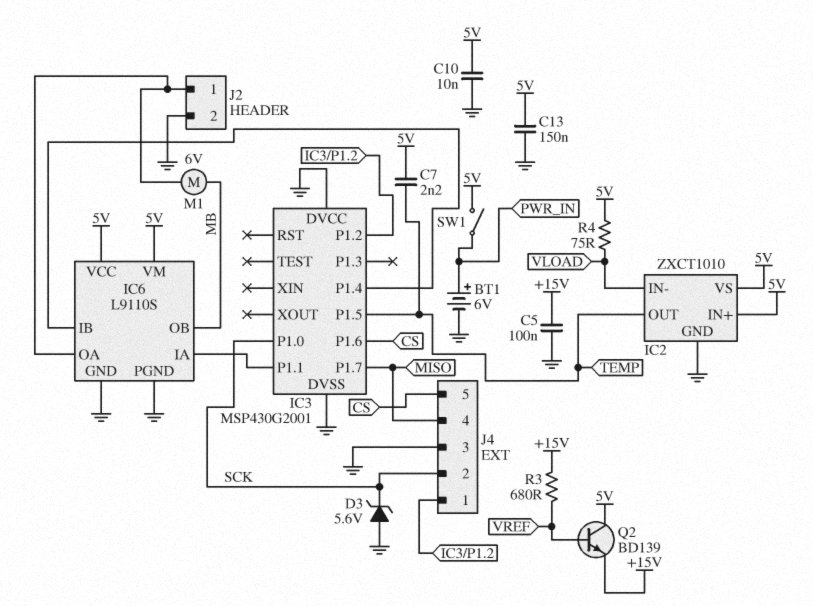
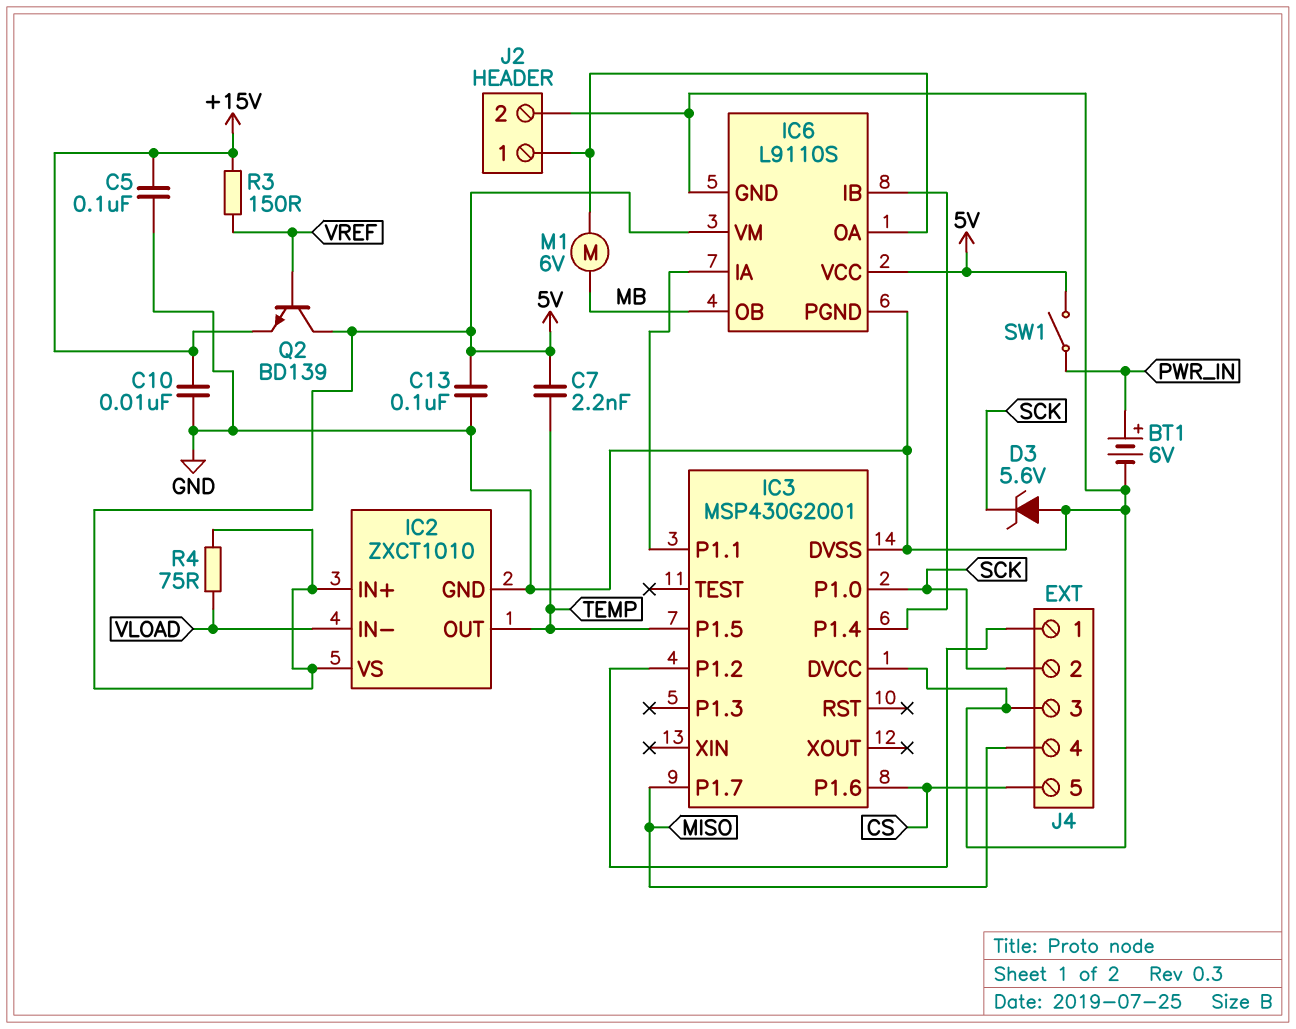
C10: 10nF (5V, GND) -> 10nF (+15V, GND)
C13: 150nF (5V, GND) -> 100nF (5V, GND)
R3: 680 (+15V, VREF) -> 150 (+15V, VREF)

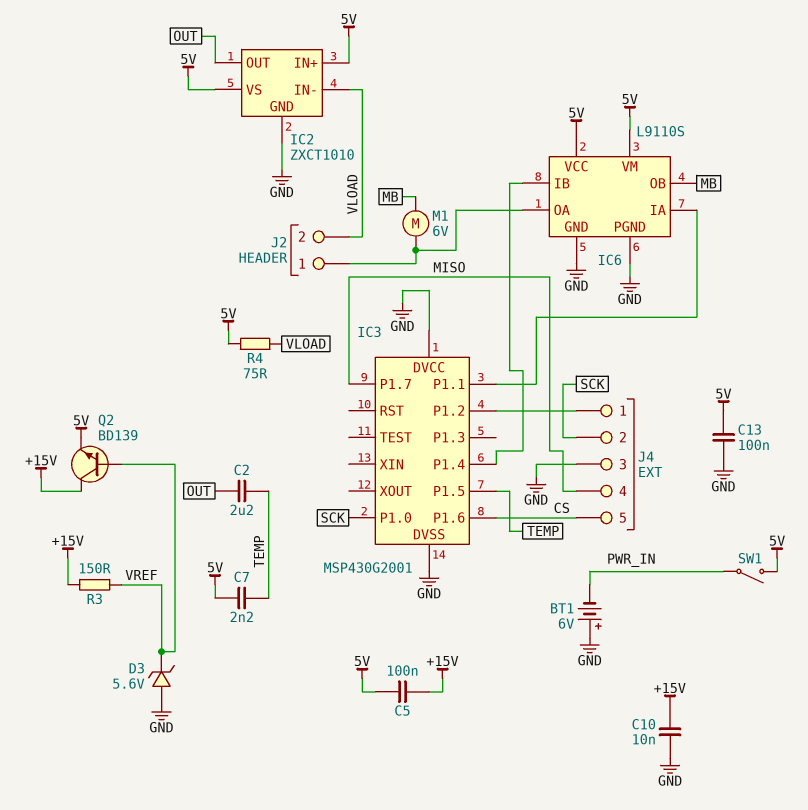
BT1: 6V (plus PWR_IN, minus GND) -> 6V (plus GND, minus PWR_IN)
C2: none -> 2.2uF (OUT, TEMP)
C5: 100nF (+15V, GND) -> 100nF (+15V, 5V)
D3: zener 5.6V (A GND, K SCK) -> zener 5.6V (A GND, K VREF)
IC2 pin OUT: TEMP -> OUT
J2 pin 2: GND -> VLOAD
Q2: NPN BD139 (B VREF, C 5V, E +15V) -> NPN BD139 (B VREF, C +15V, E 5V)

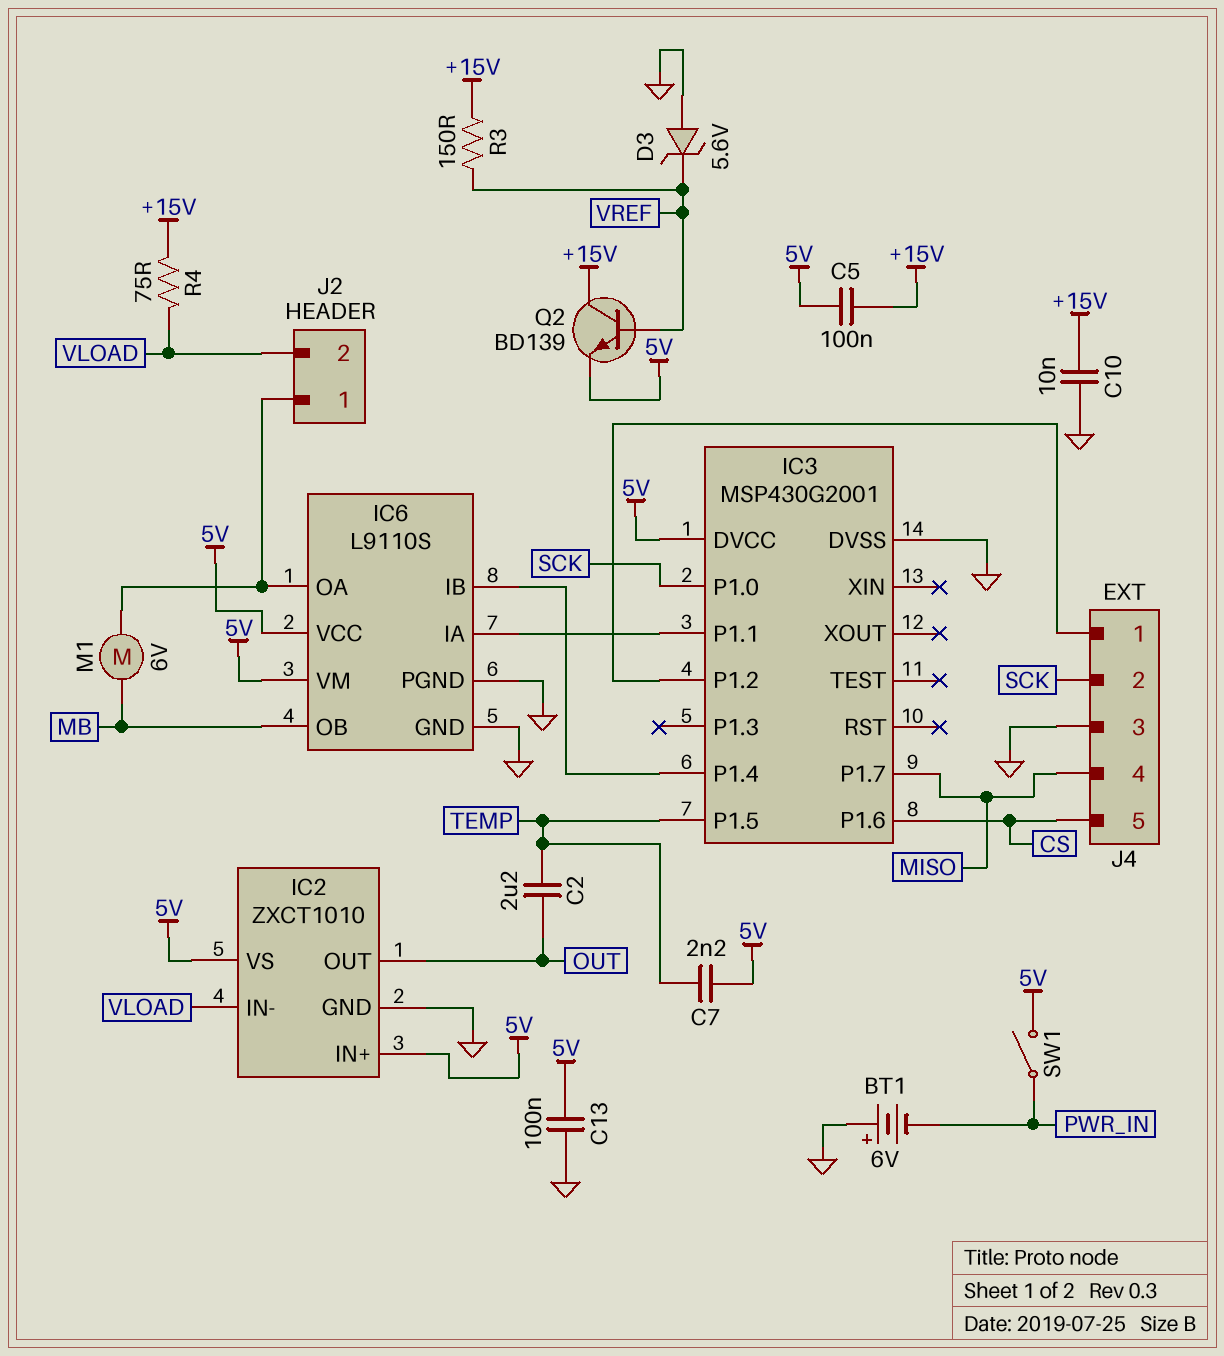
IC3 pin DVCC: GND -> 5V
R4: 75 (5V, VLOAD) -> 75 (+15V, VLOAD)

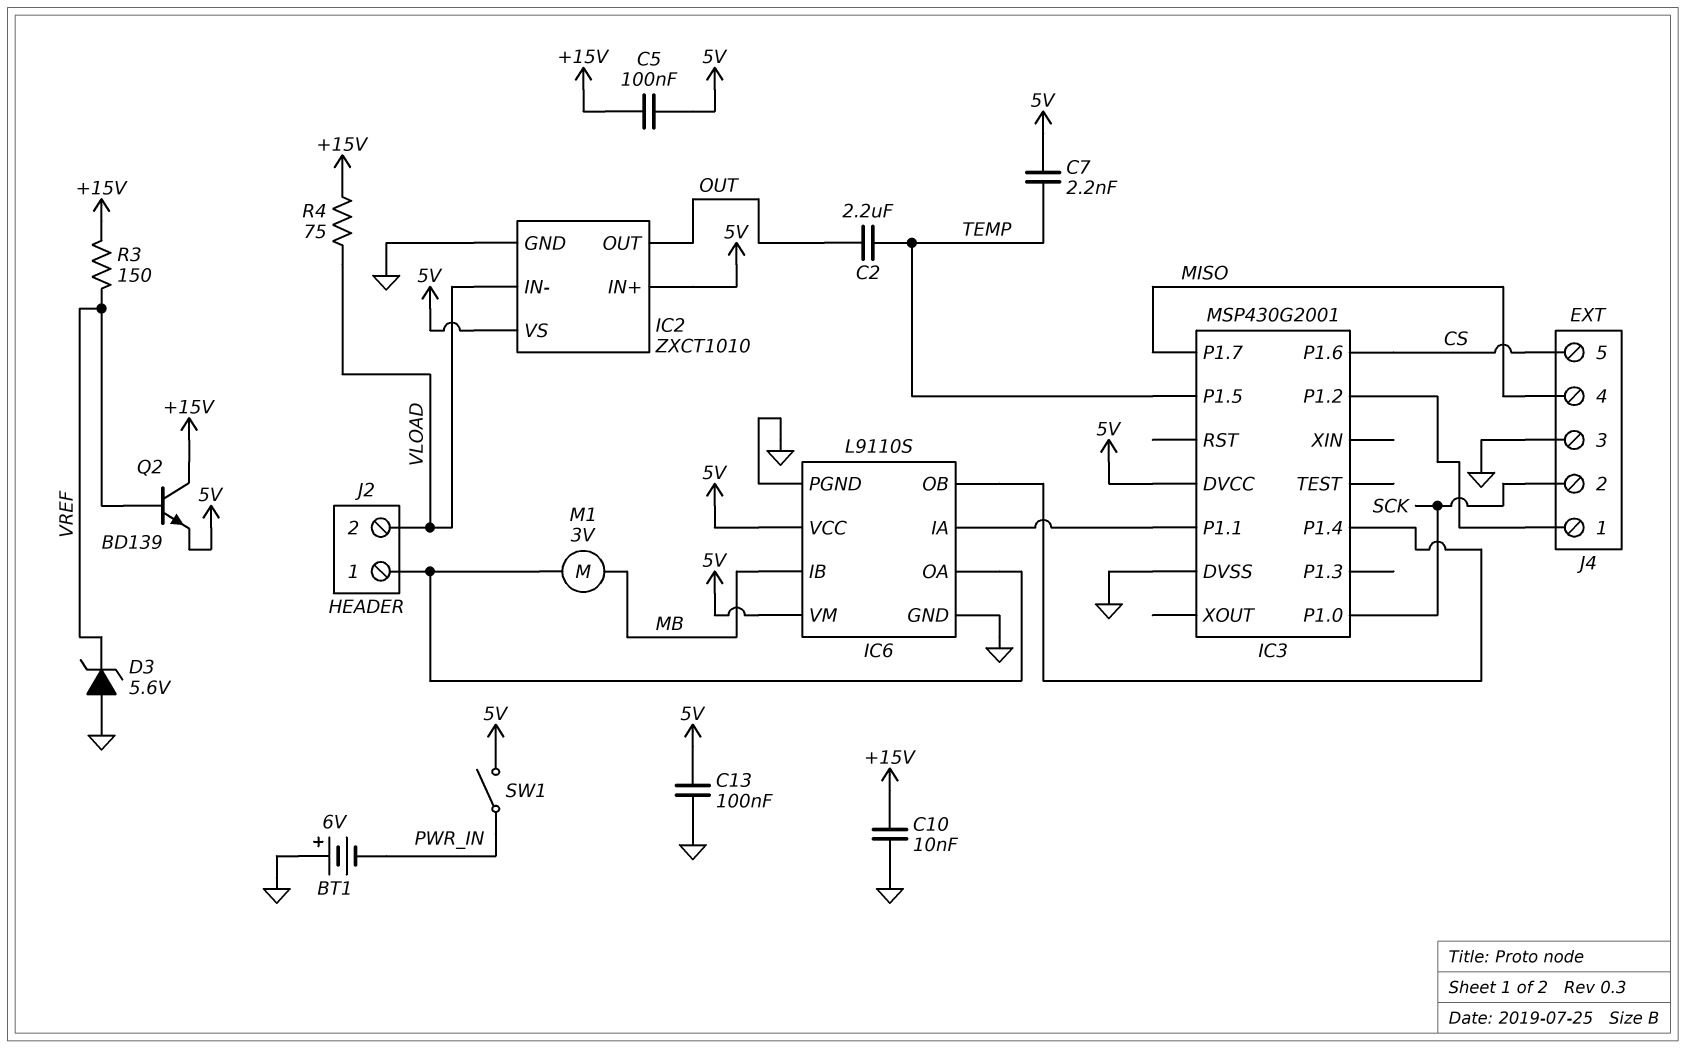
IC6 pin IB: IC3/P1.4 -> MB
IC6 pin OB: MB -> IC3/P1.4
M1: motor 6V (IC6/OA, MB) -> motor 3V (IC6/OA, MB)

